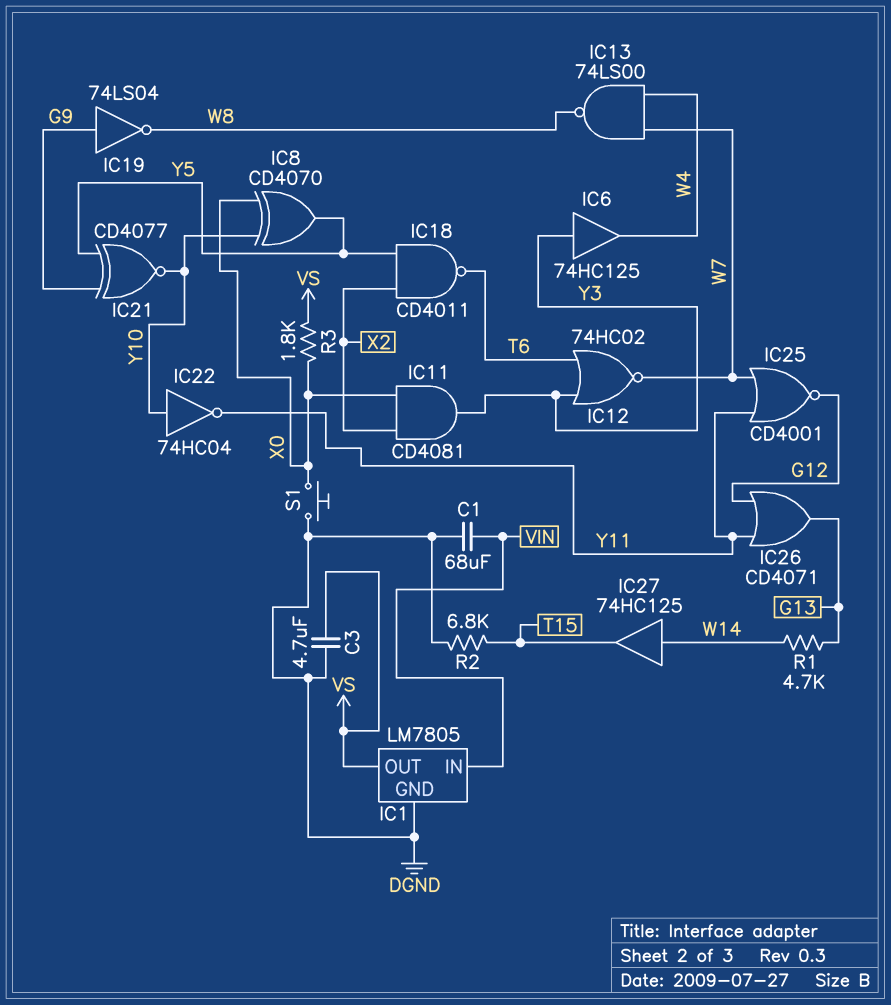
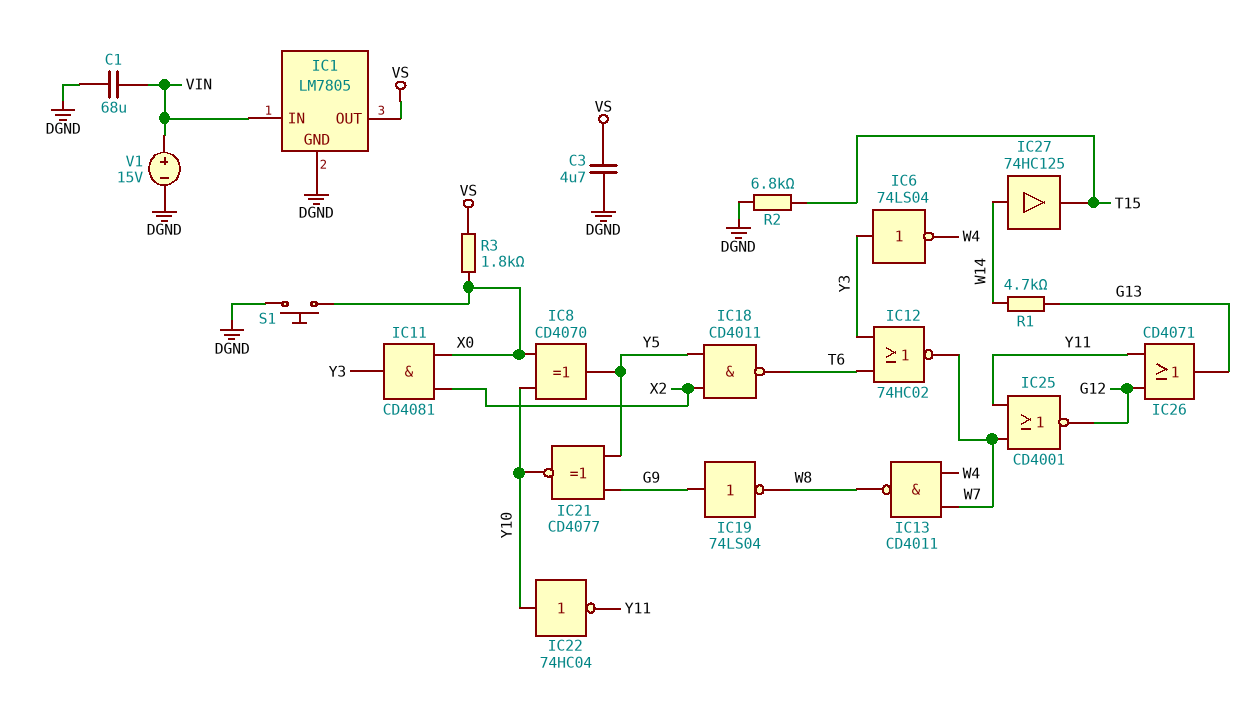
IC6: buffer 74HC125 (in Y3, out W4) -> NOT 74LS04 (in Y3, out W4)
IC13: NAND 74LS00 (in W4, in W7, out W8) -> NAND CD4011 (in W4, in W7, out W8)
V1: none -> 15V (plus VIN, minus DGND)

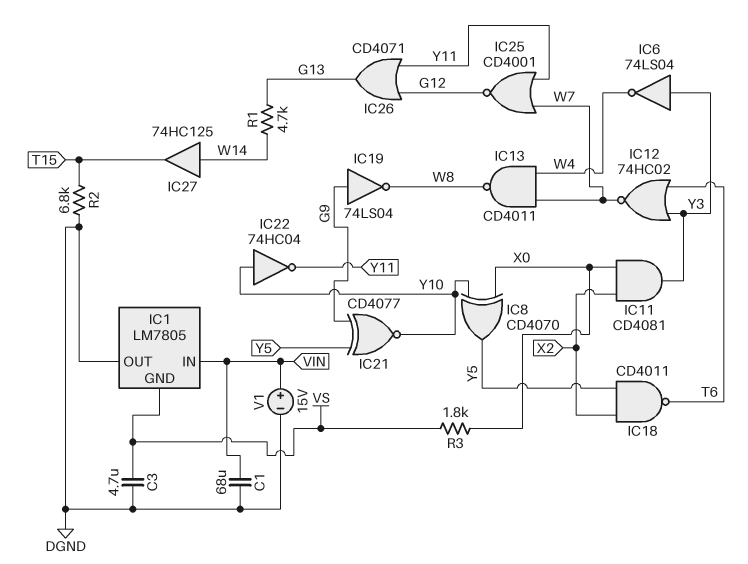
IC1 pin GND: DGND -> VS
IC1 pin OUT: VS -> DGND
S1: button (DGND, X0) -> none

